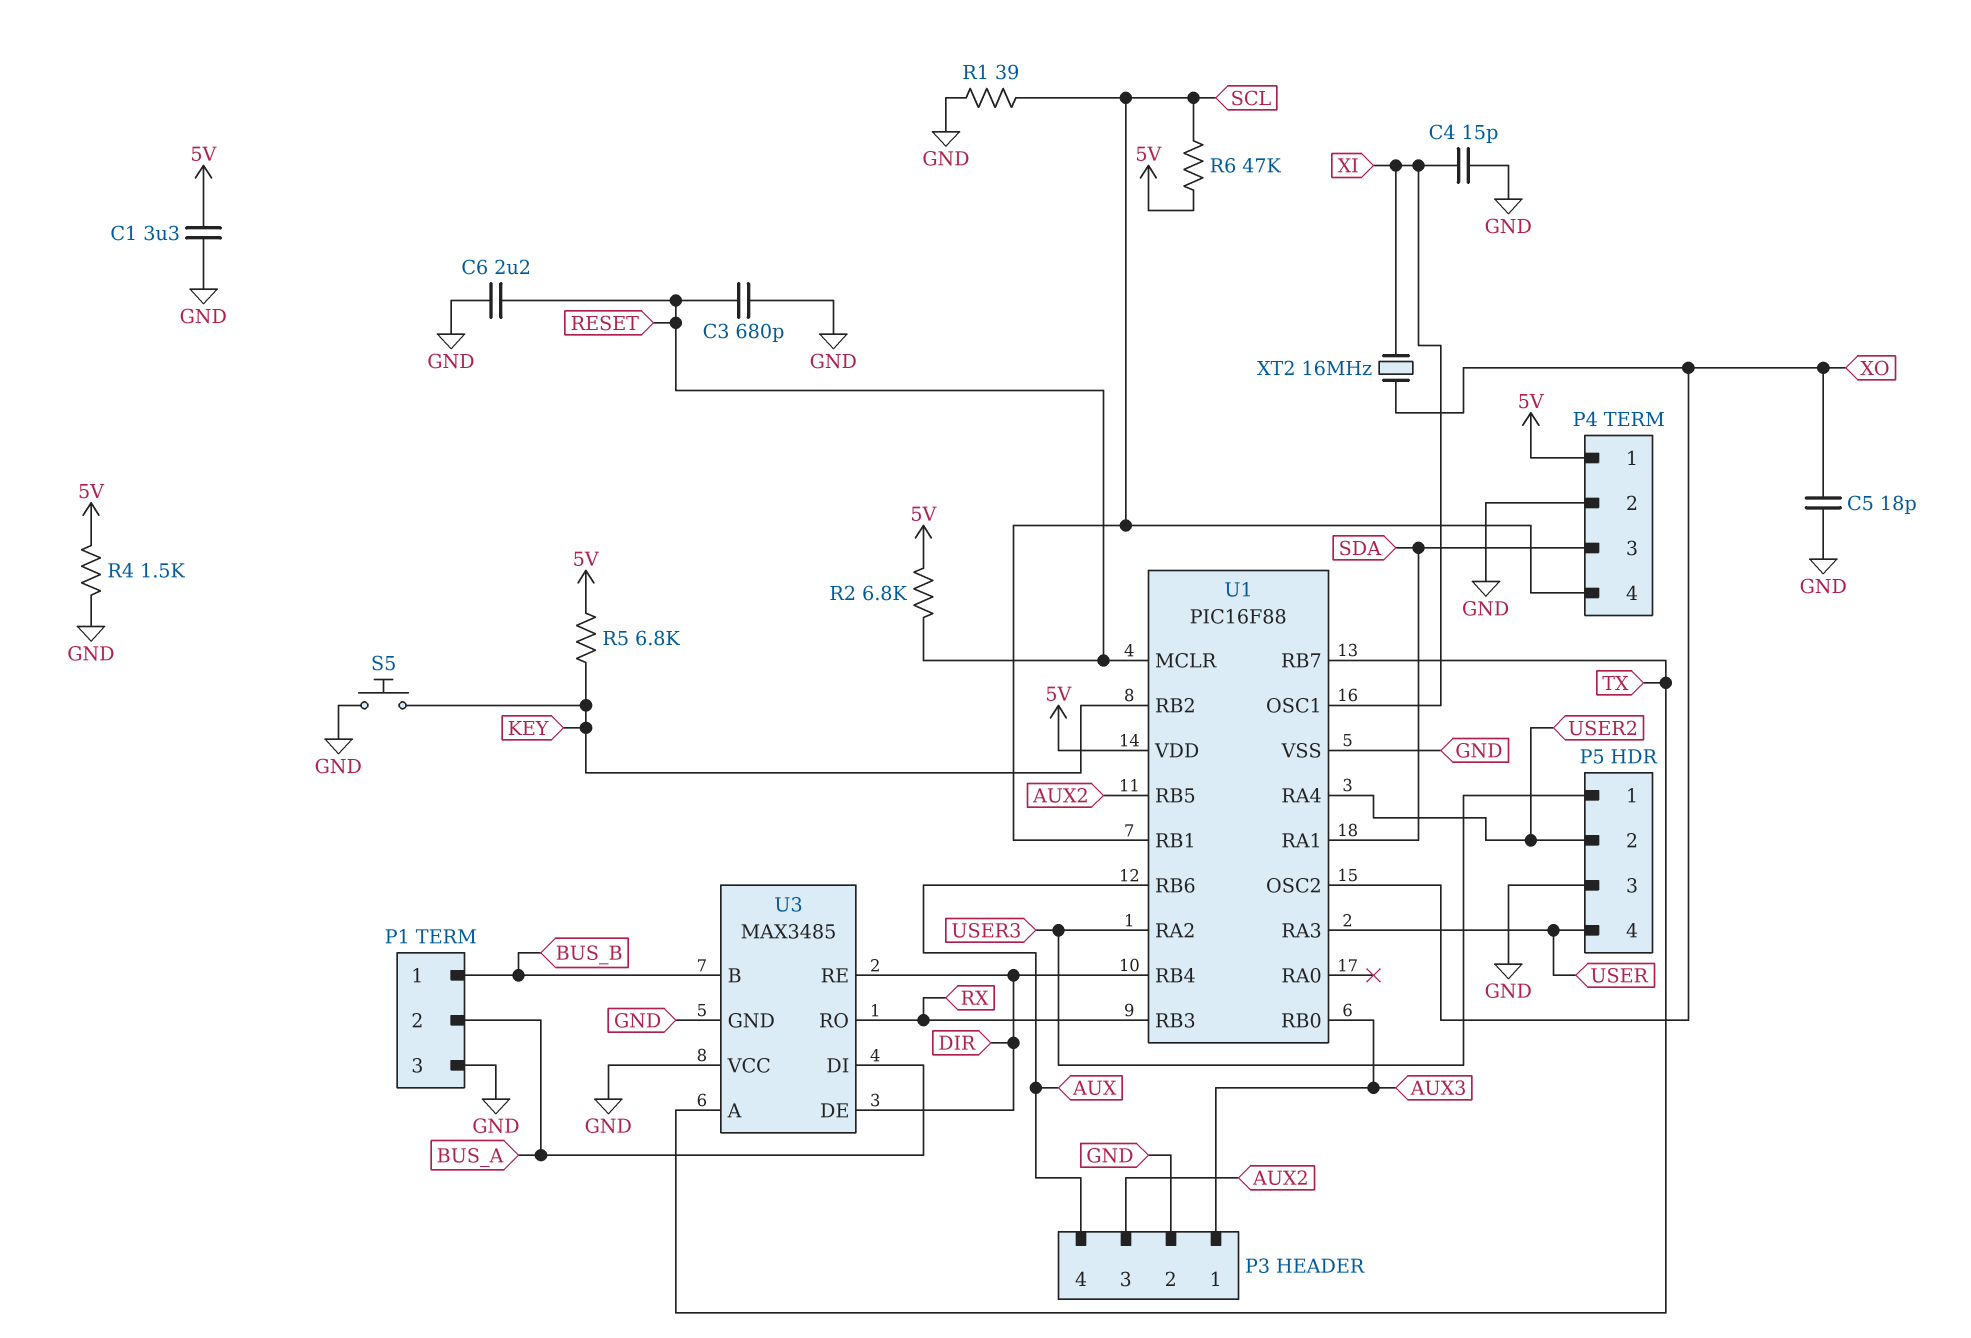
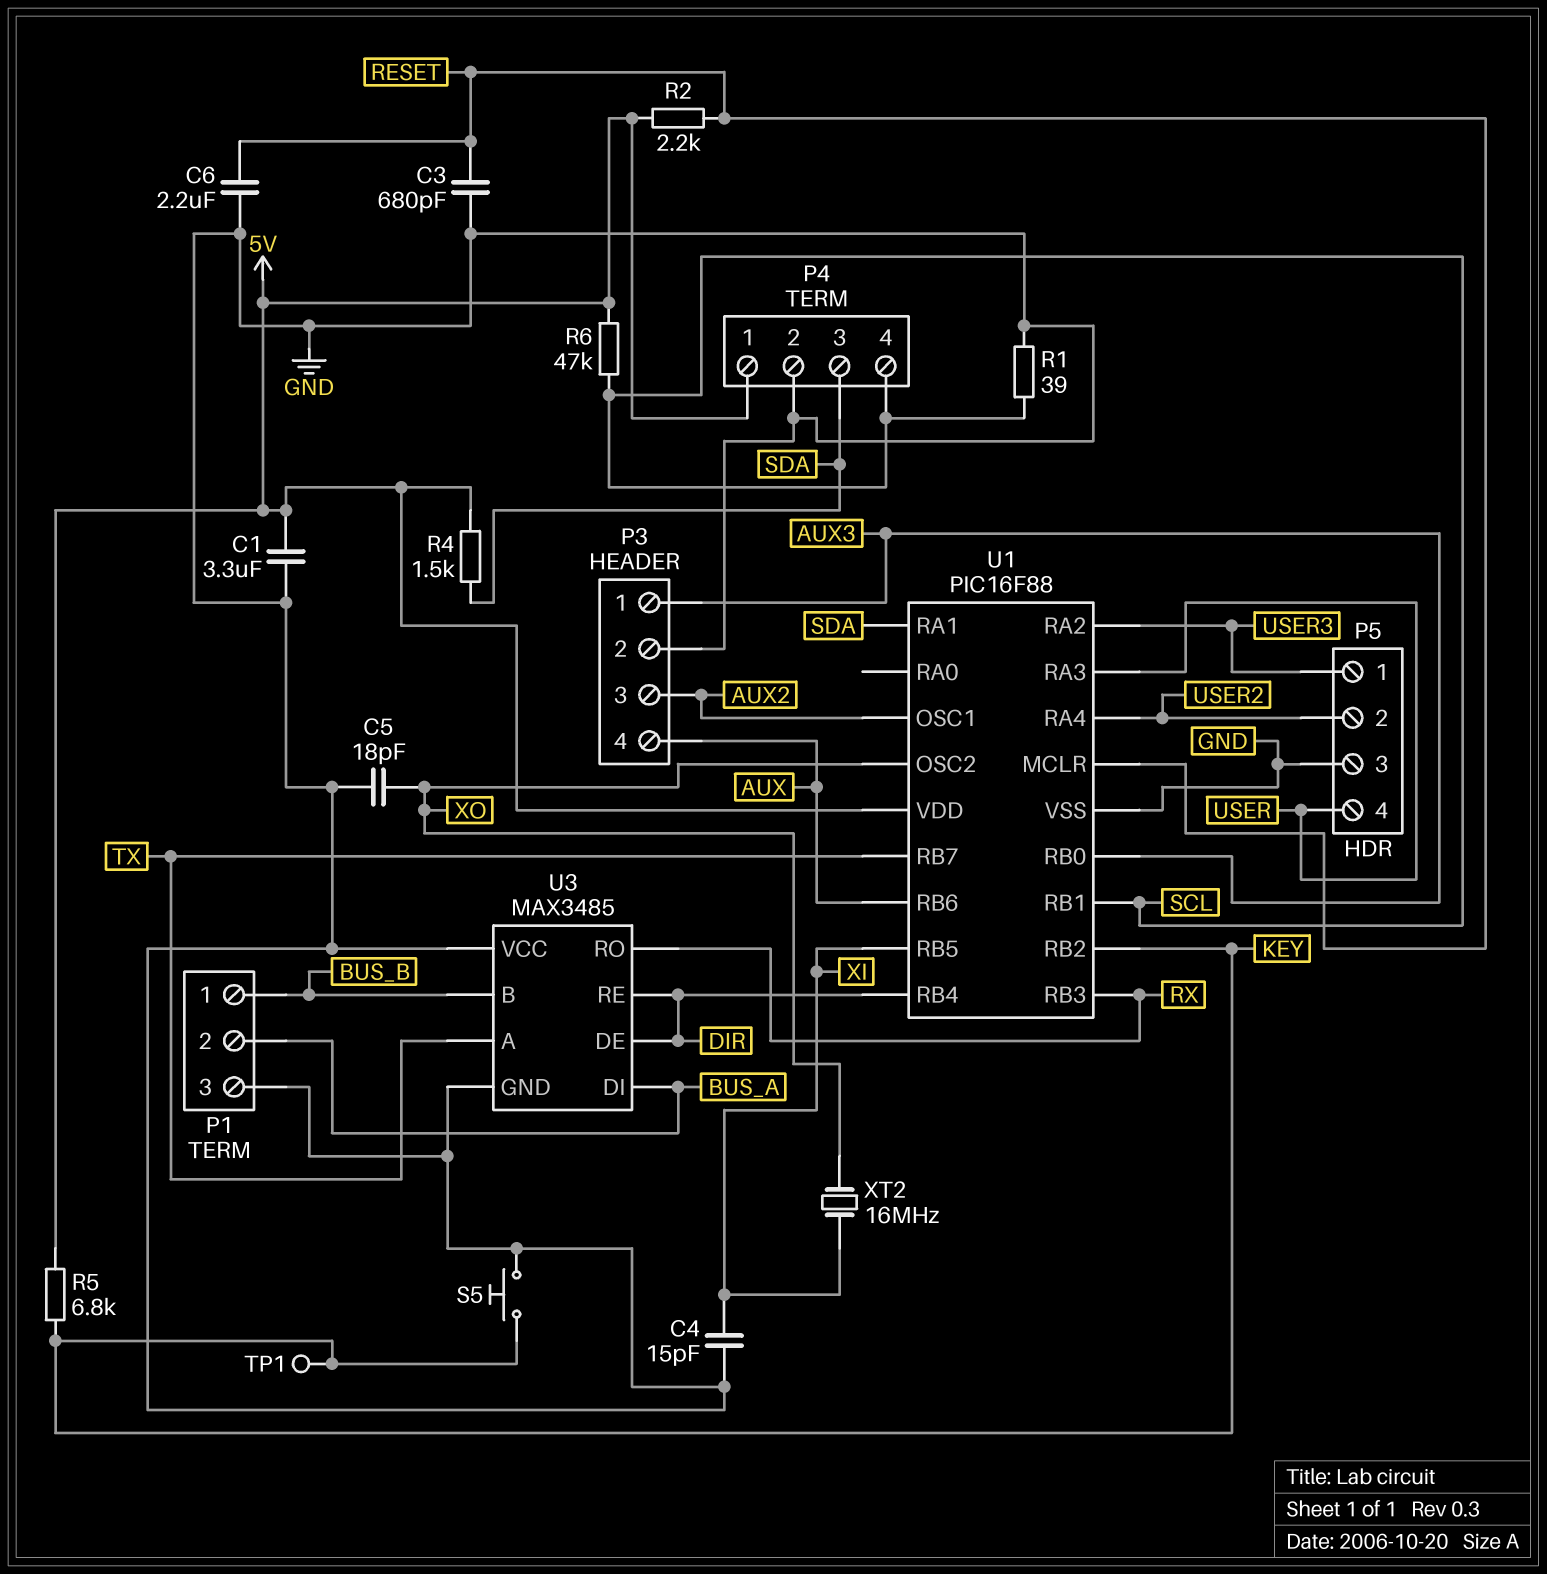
R2: 6.8k (5V, RESET) -> 2.2k (5V, RESET)
R4: 1.5k (5V, GND) -> 1.5k (5V, SDA)
TP1: none -> test point (KEY)
U1 pin OSC1: XI -> AUX2
U1 pin RB5: AUX2 -> XI

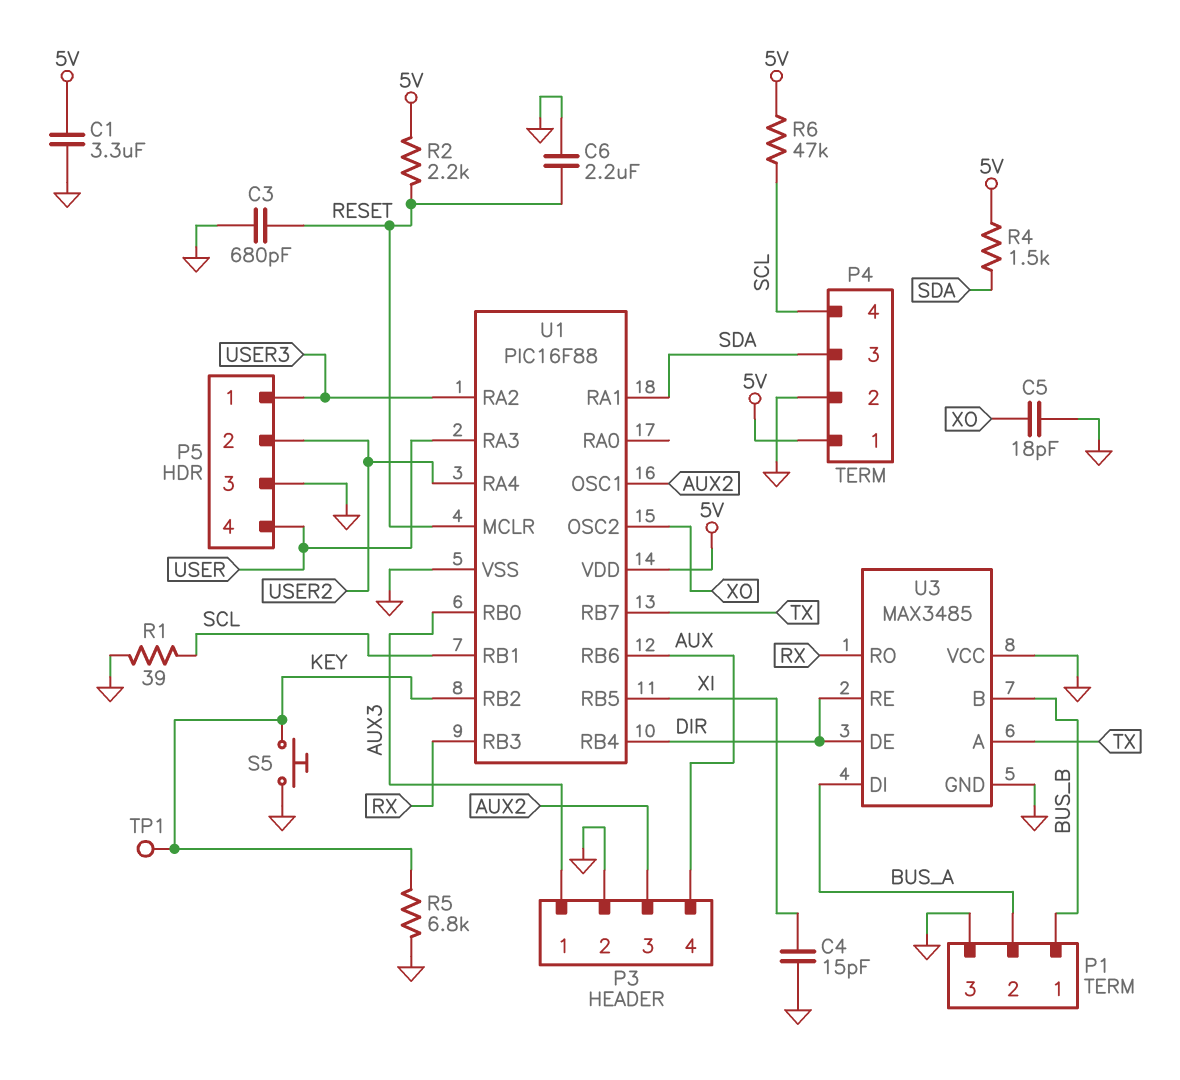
R5: 6.8k (5V, KEY) -> 6.8k (GND, KEY)
XT2: 16MHz (XI, XO) -> none

